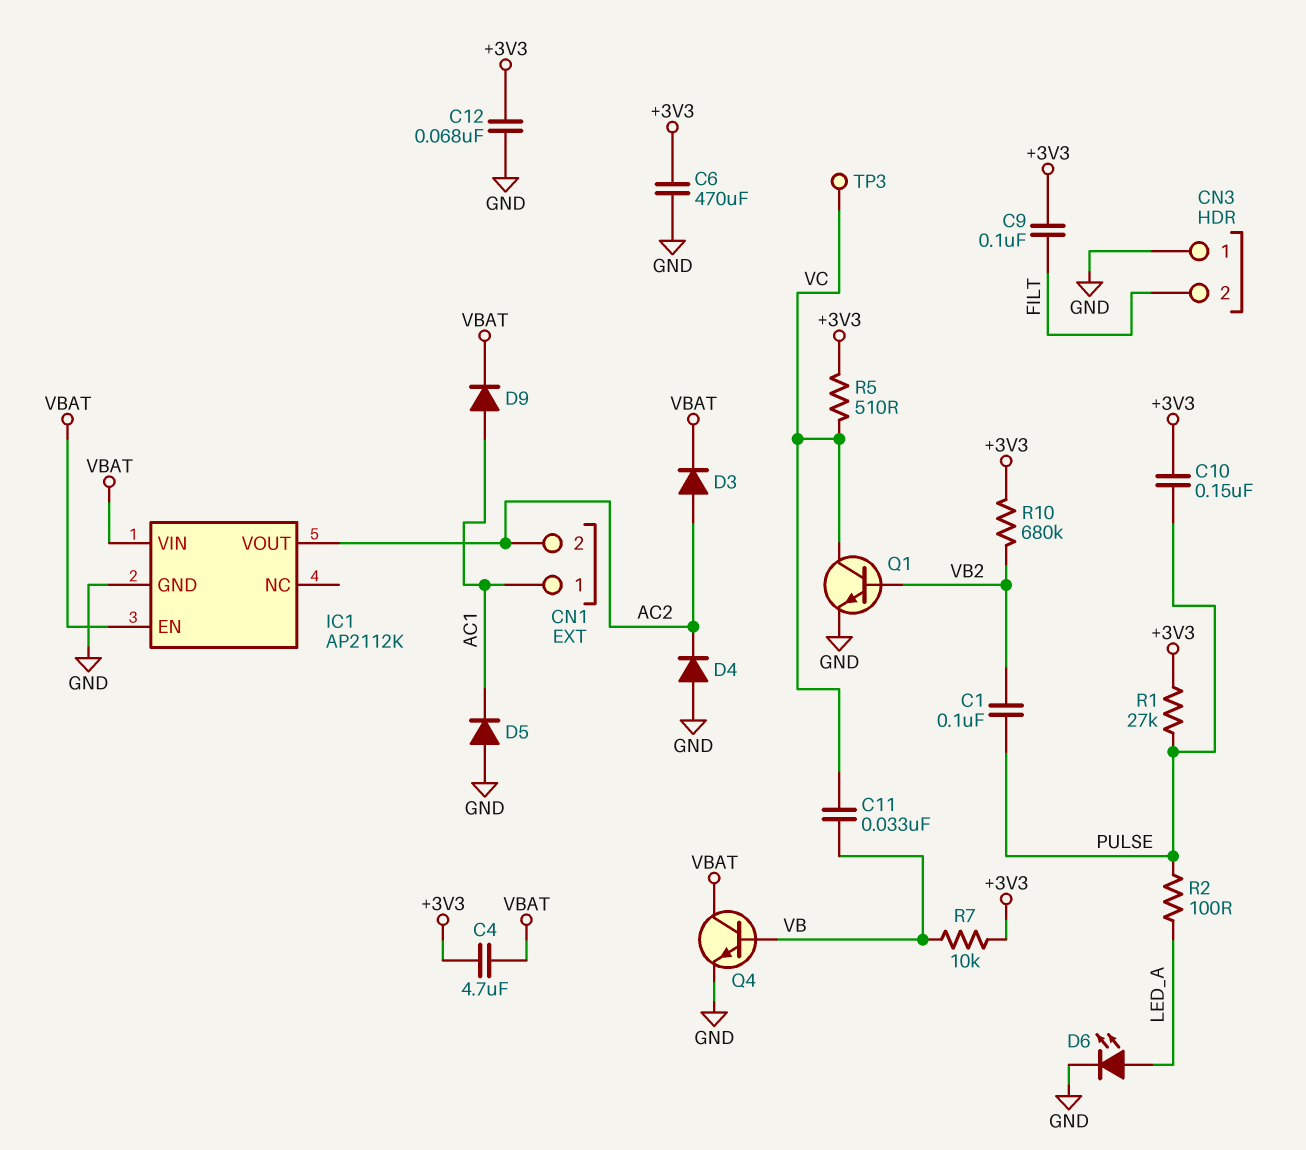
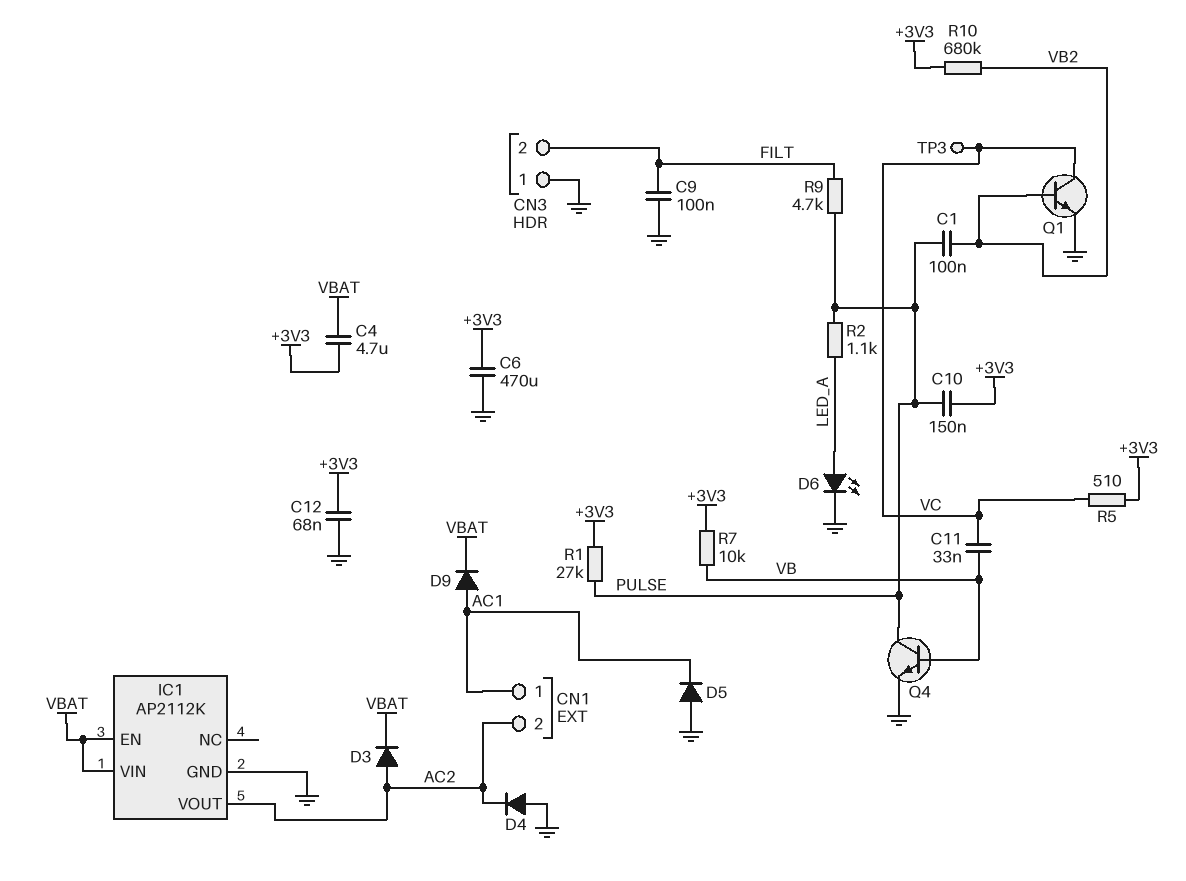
C9: 100nF (+3V3, FILT) -> 100nF (FILT, GND)
Q4: NPN (B VB, C VBAT, E GND) -> NPN (B VB, C PULSE, E GND)
R2: 100 (LED_A, PULSE) -> 1.1k (LED_A, PULSE)
R9: none -> 4.7k (FILT, PULSE)

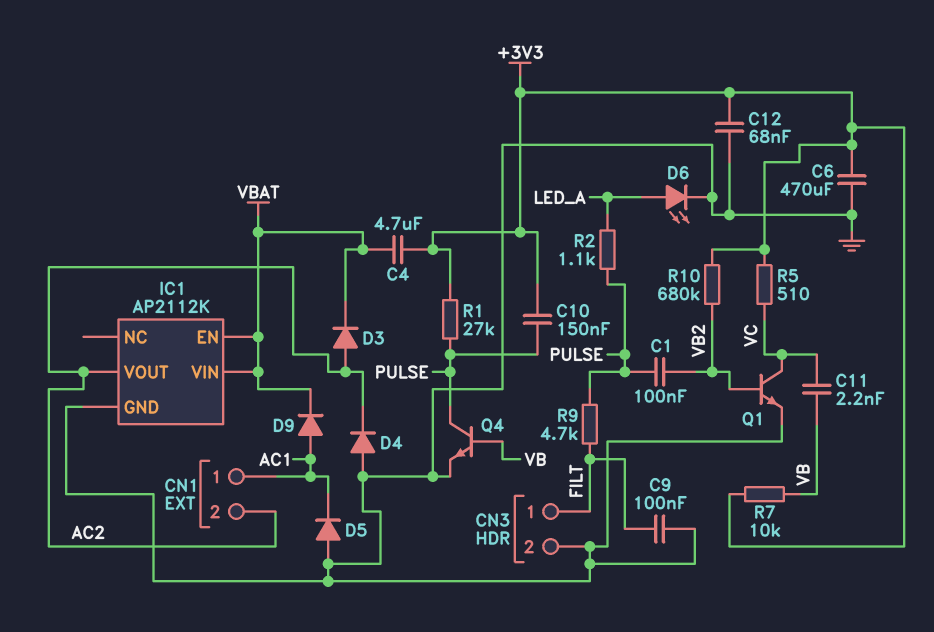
C11: 33nF (VB, VC) -> 2.2nF (VB, VC)
CN3 pin 1: GND -> FILT
CN3 pin 2: FILT -> GND
TP3: test point (VC) -> none

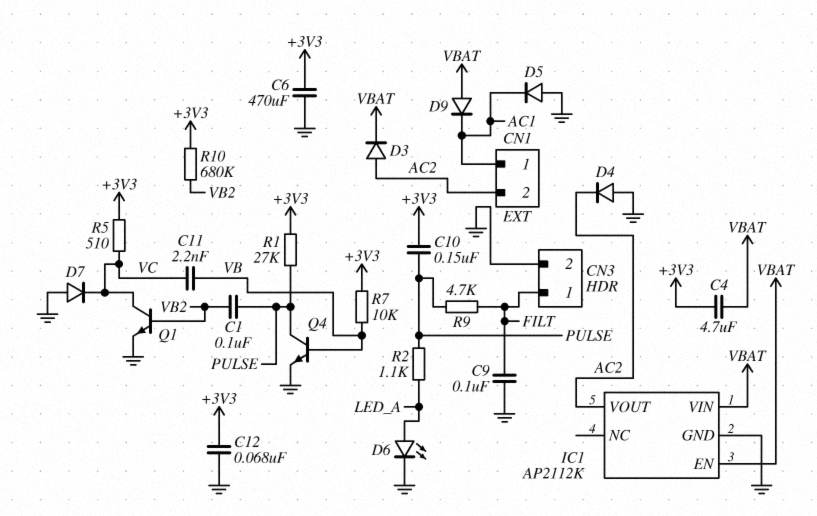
D7: none -> diode (A GND, K VC)
D9: diode (A AC1, K VBAT) -> diode (A VBAT, K AC1)

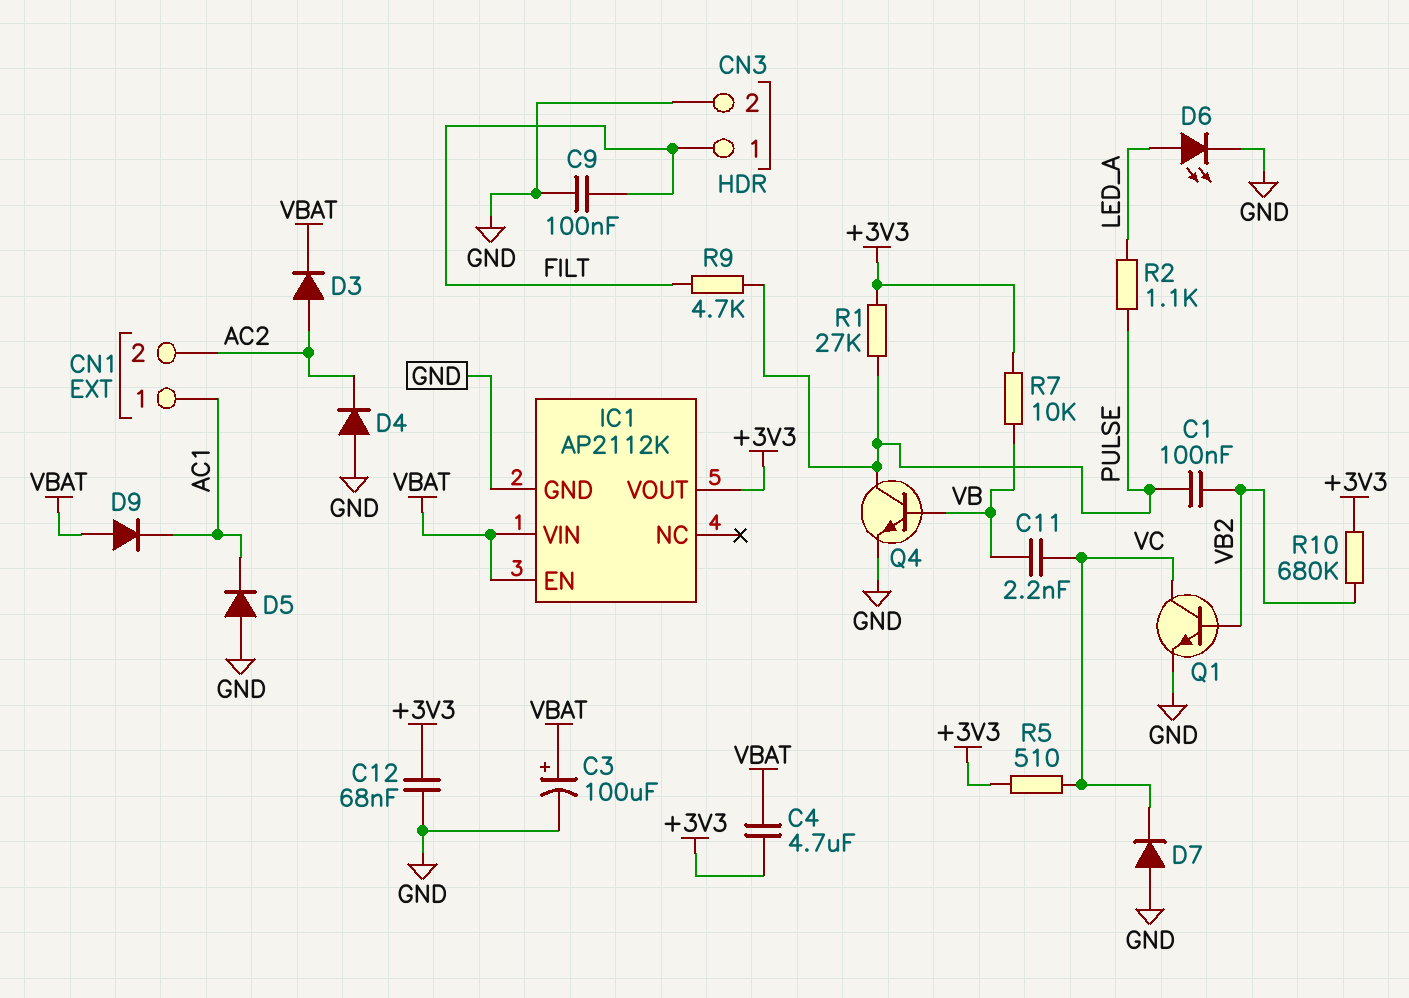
C3: none -> 100uF (plus VBAT, minus GND)
C6: 470uF (+3V3, GND) -> none
C10: 150nF (+3V3, PULSE) -> none
IC1 pin VOUT: AC2 -> +3V3

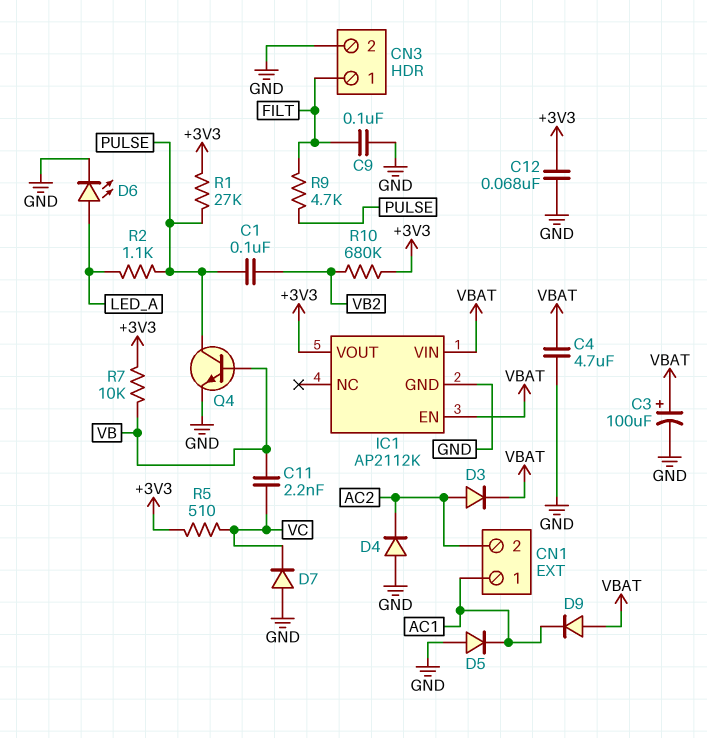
C4: 4.7uF (+3V3, VBAT) -> 4.7uF (GND, VBAT)
Q1: NPN (B VB2, C VC, E GND) -> none

